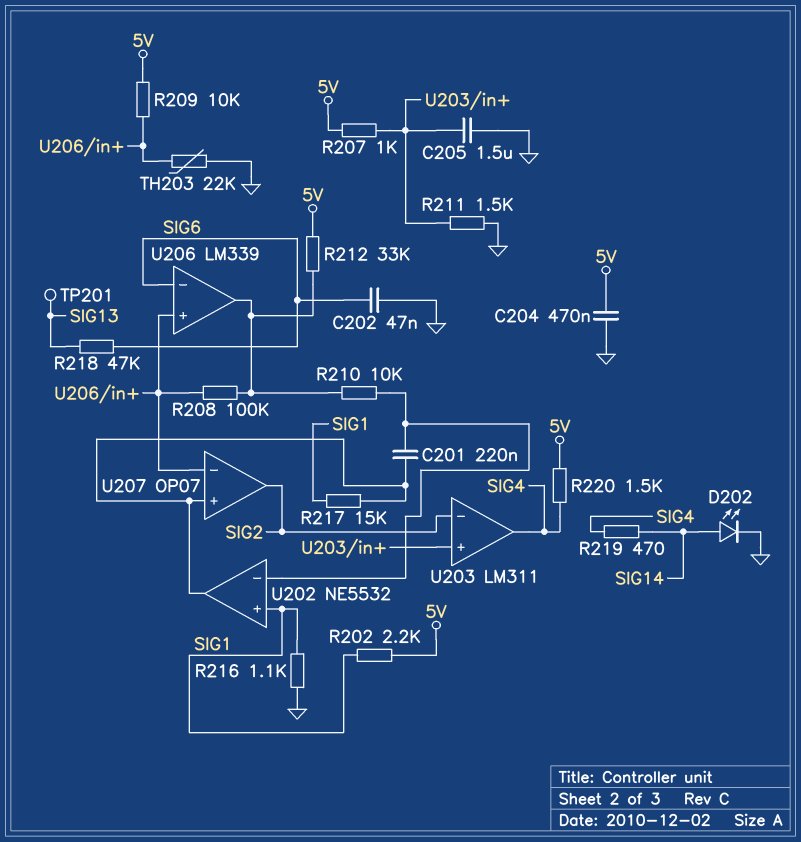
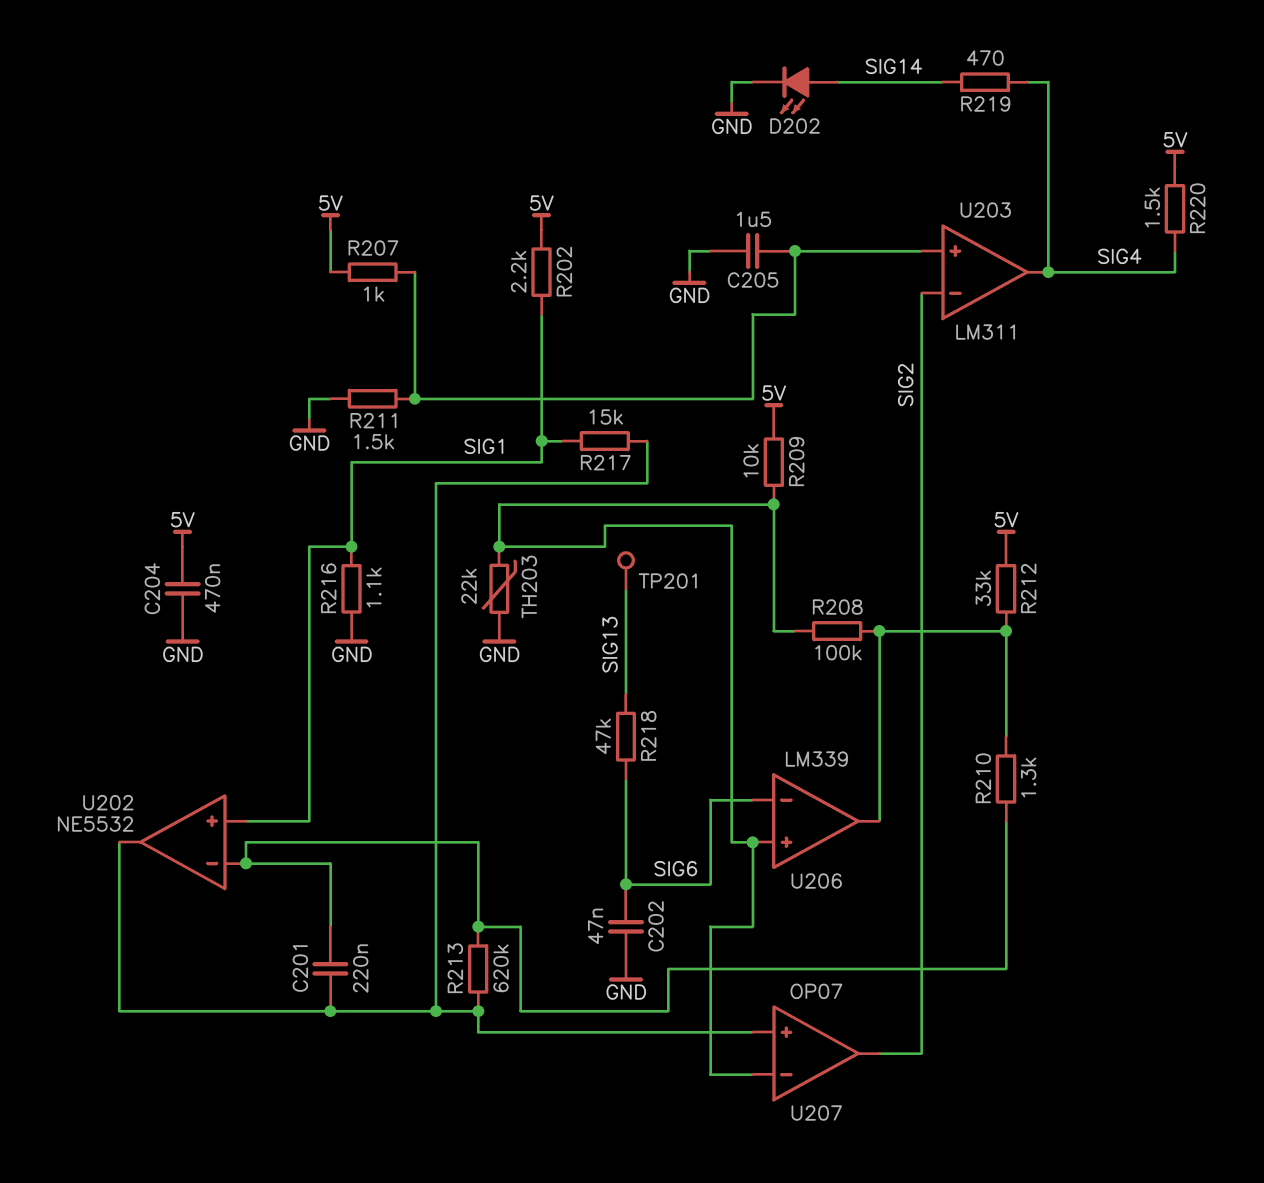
R210: 10k (U202/in-, U206/out) -> 1.3k (U202/in-, U206/out)
R213: none -> 620k (U202/in-, U202/out)

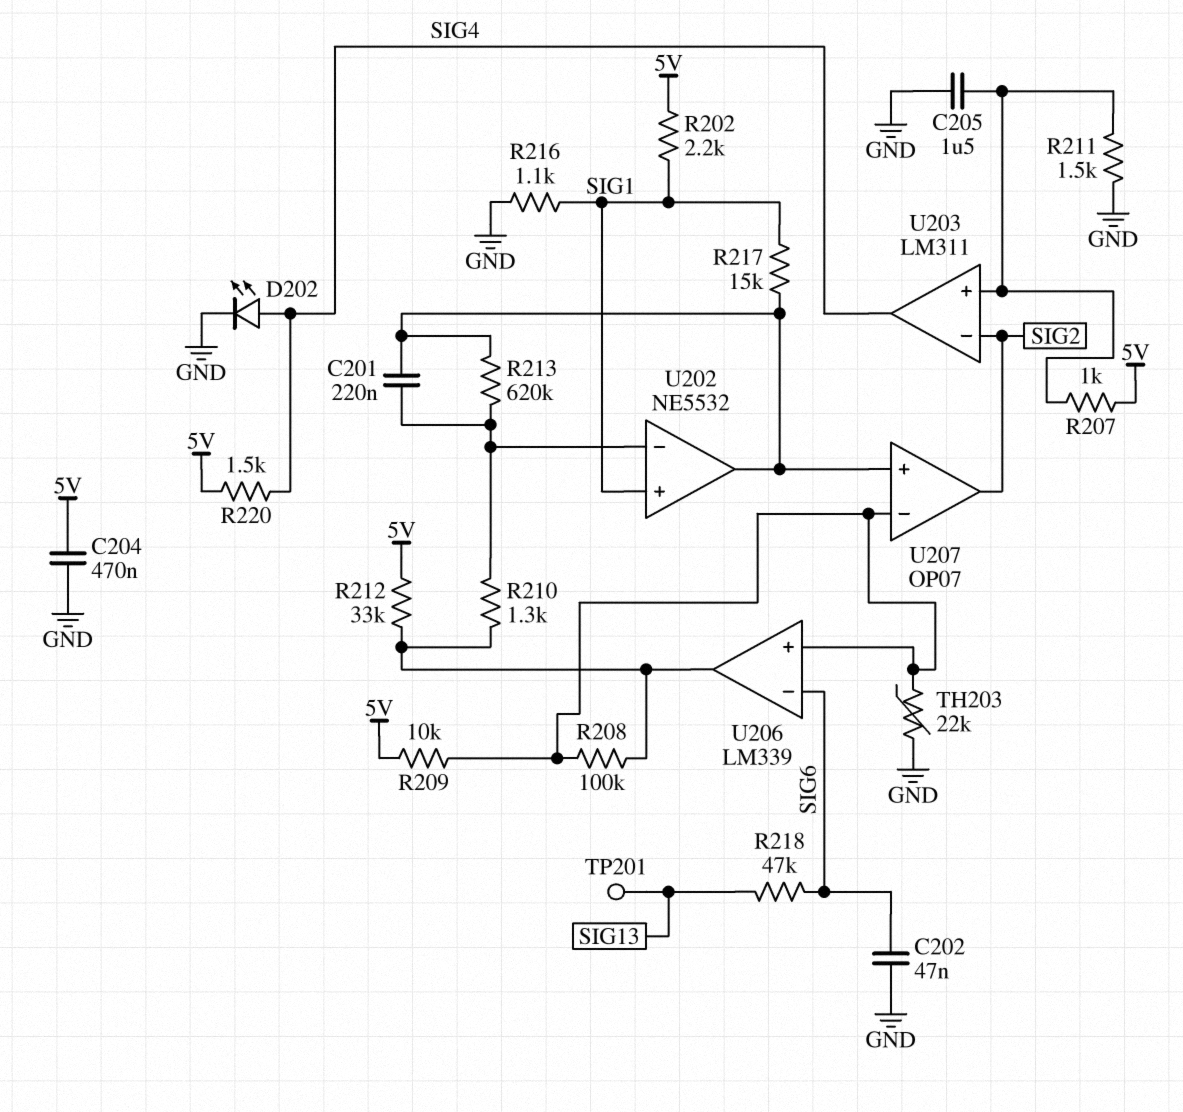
D202: LED (A SIG14, K GND) -> LED (A SIG4, K GND)
R219: 470 (SIG4, SIG14) -> none

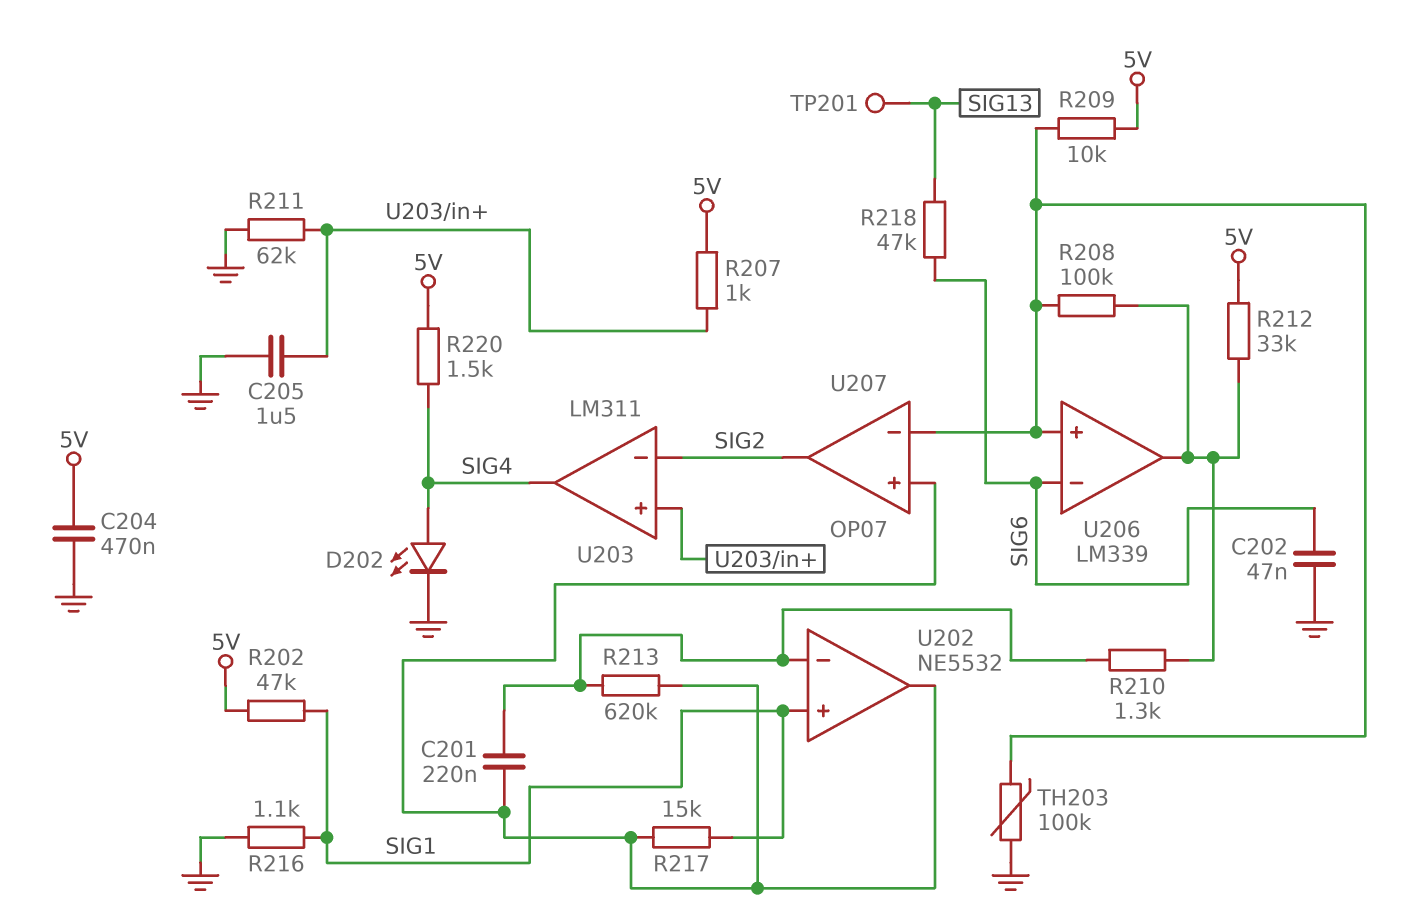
R202: 2.2k (5V, SIG1) -> 47k (5V, SIG1)
R211: 1.5k (GND, U203/in+) -> 62k (GND, U203/in+)
TH203: 22k (GND, U206/in+) -> 100k (GND, U206/in+)

